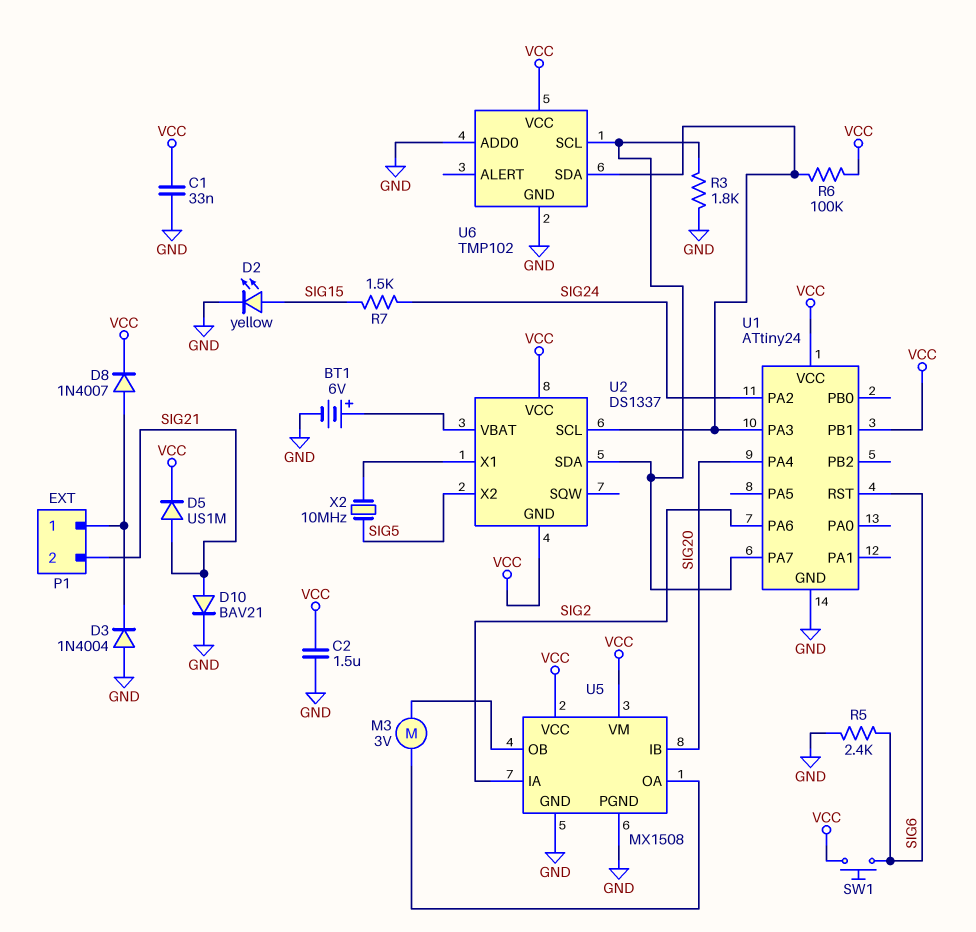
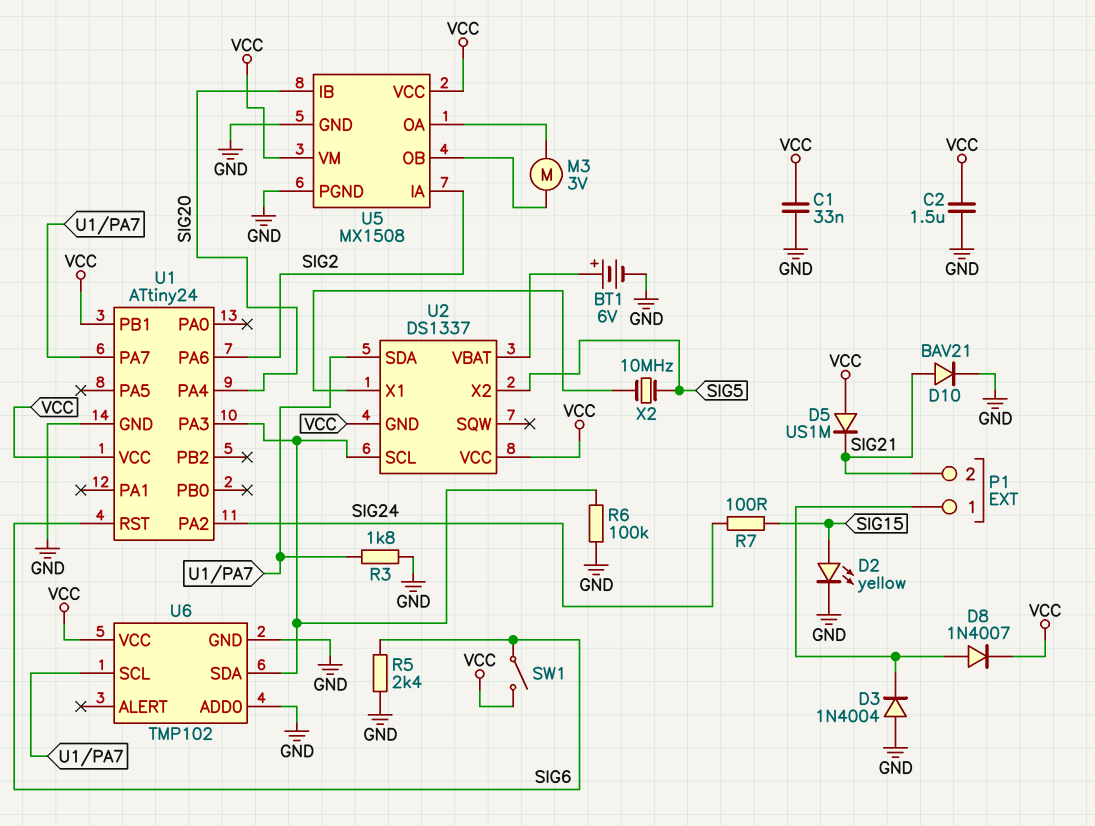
D5: diode US1M (A SIG21, K VCC) -> diode US1M (A VCC, K SIG21)
R6: 100k (U1/PA3, VCC) -> 100k (GND, U1/PA3)
R7: 1.5k (SIG15, SIG24) -> 100 (SIG15, SIG24)
SW1: button (SIG6, VCC) -> switch (SIG6, VCC)

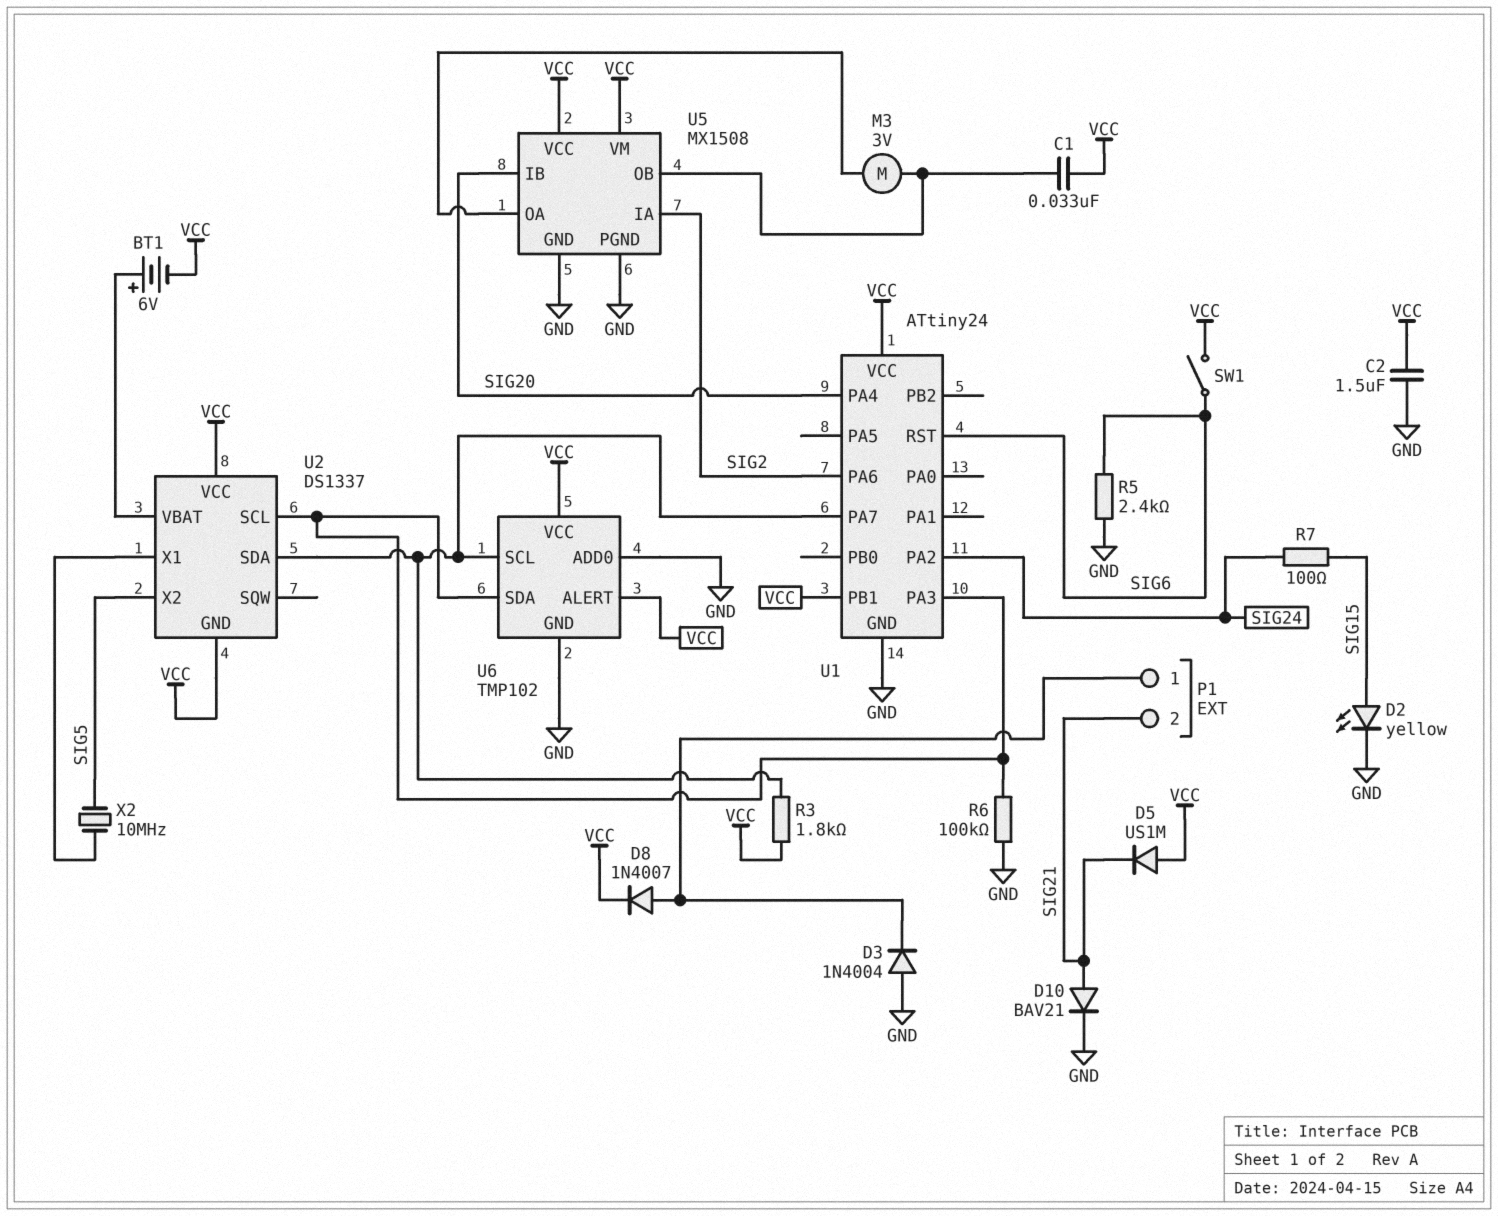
BT1: 6V (plus U2/VBAT, minus GND) -> 6V (plus U2/VBAT, minus VCC)
C1: 33nF (GND, VCC) -> 33nF (U5/OB, VCC)
R3: 1.8k (GND, U1/PA7) -> 1.8k (U1/PA7, VCC)
U6 pin ALERT: none -> VCC

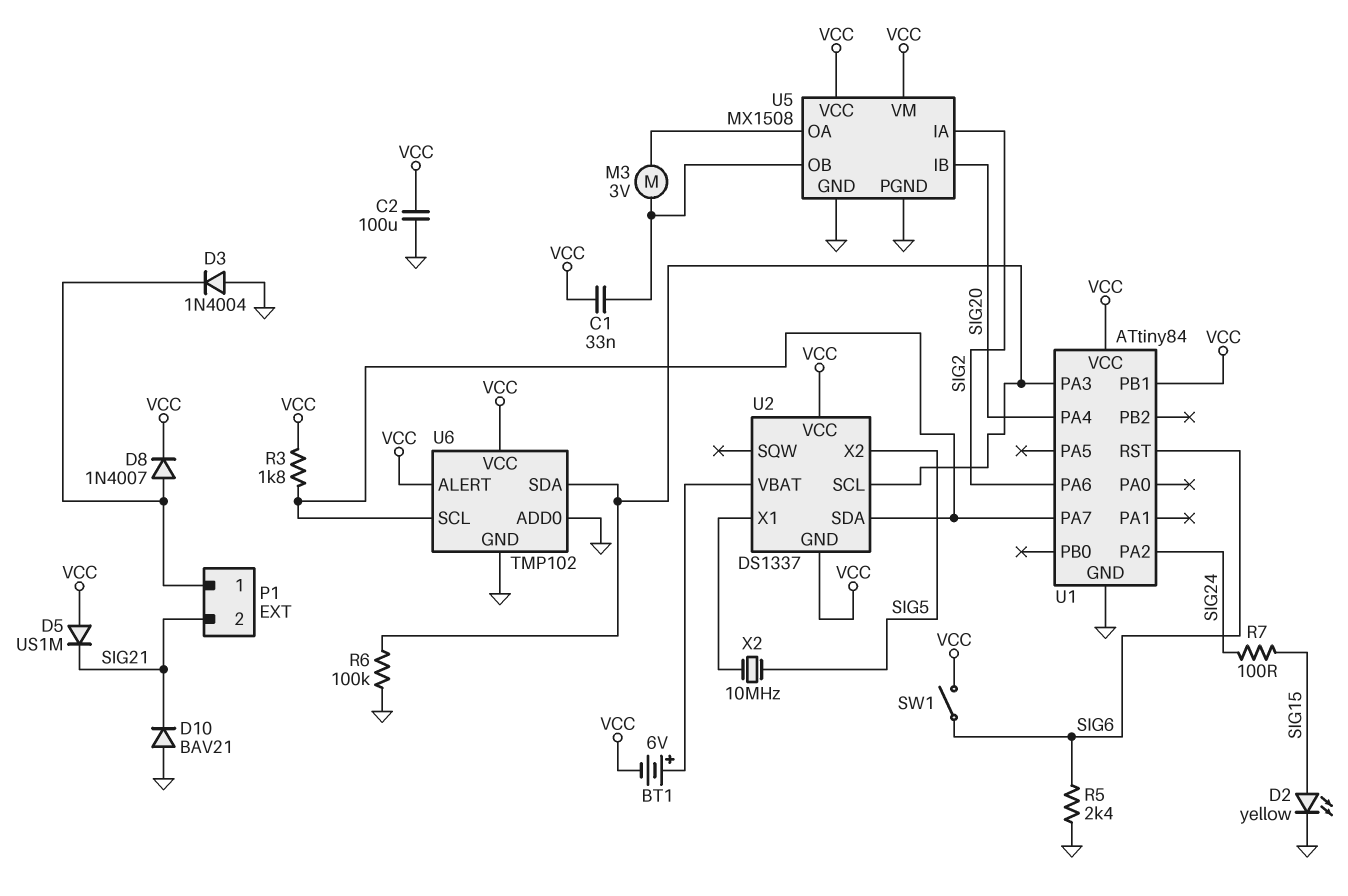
C2: 1.5uF (GND, VCC) -> 100uF (GND, VCC)
D10: diode BAV21 (A SIG21, K GND) -> diode BAV21 (A GND, K SIG21)
U1: ATtiny24 -> ATtiny84

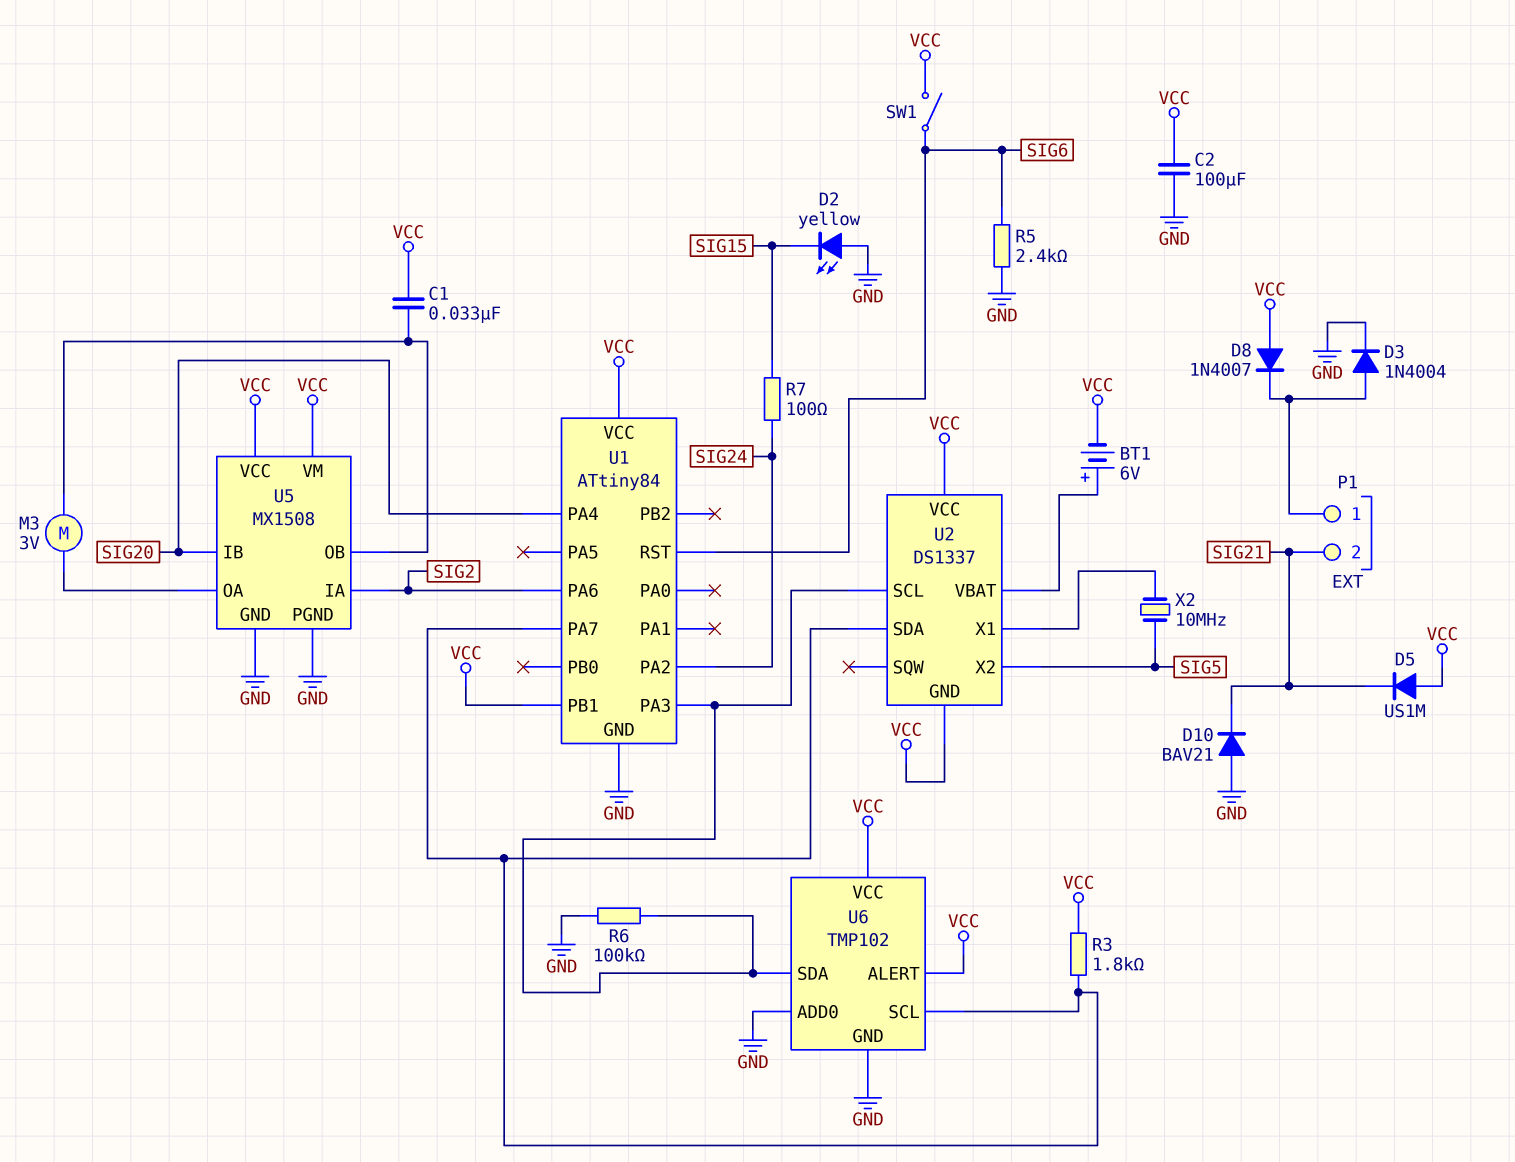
D2: LED yellow (A SIG15, K GND) -> LED yellow (A GND, K SIG15)
D3: diode 1N4004 (A GND, K P1/1) -> diode 1N4004 (A P1/1, K GND)
D8: diode 1N4007 (A P1/1, K VCC) -> diode 1N4007 (A VCC, K P1/1)

